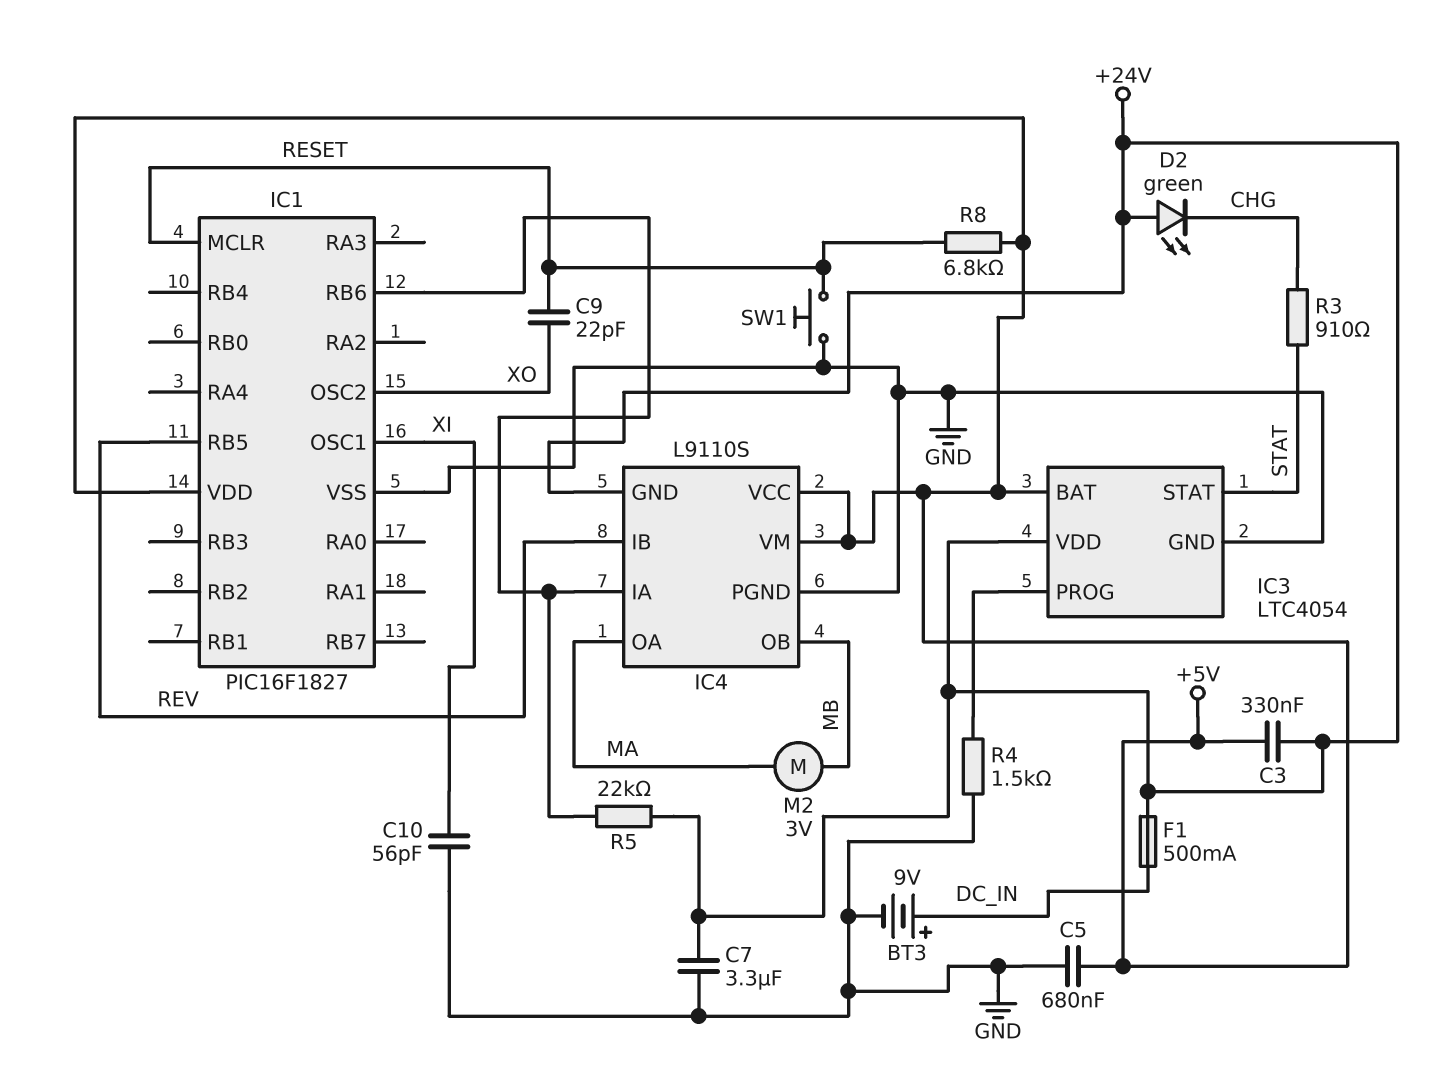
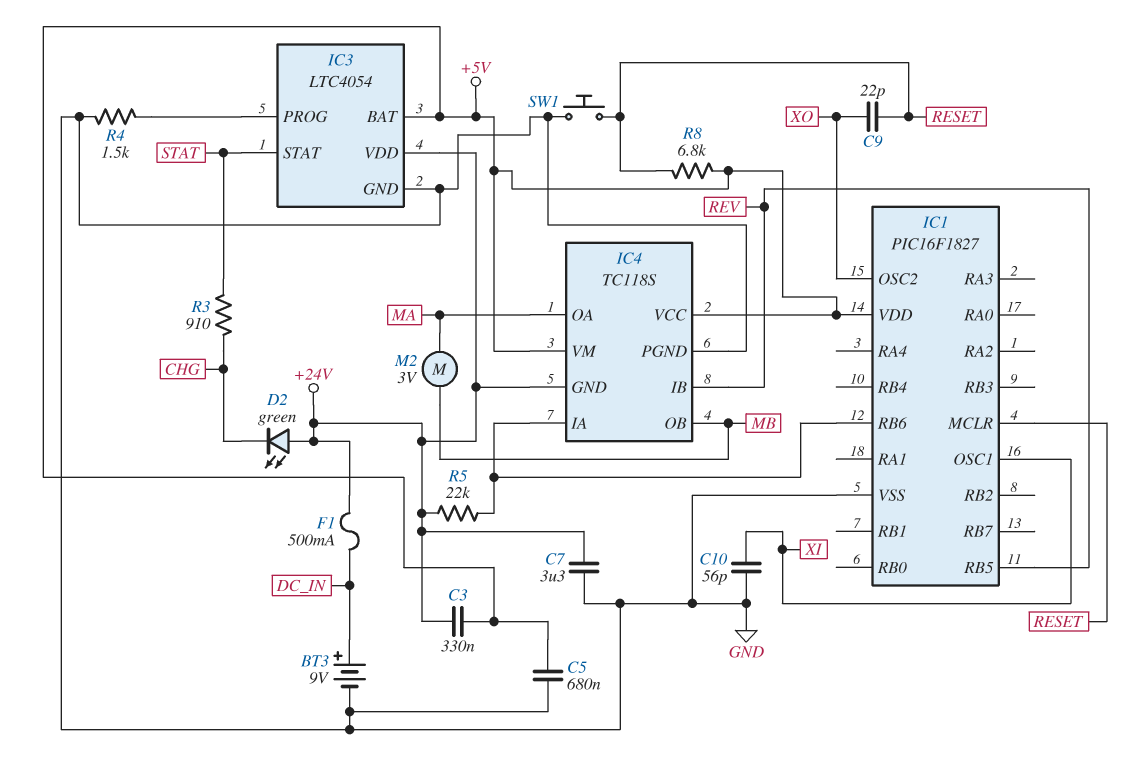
IC4: L9110S -> TC118S

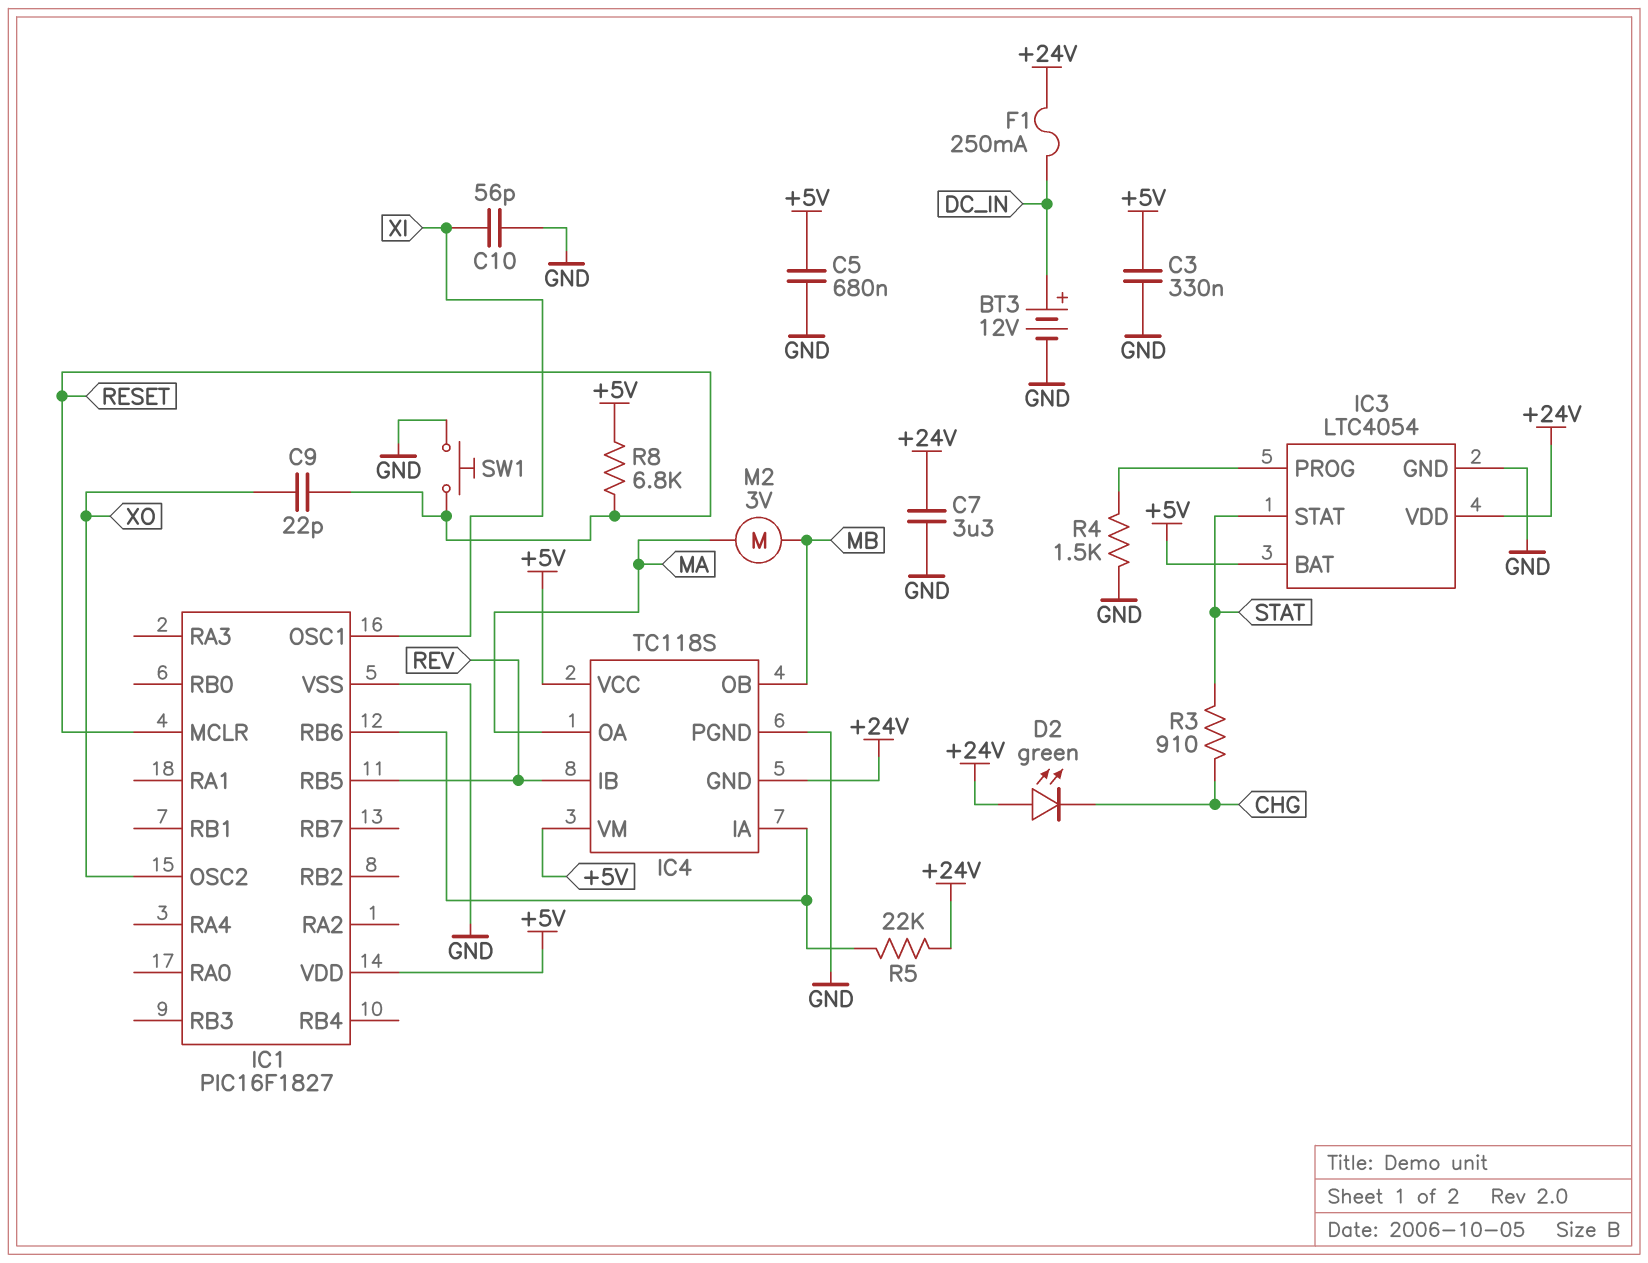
BT3: 9V (plus DC_IN, minus GND) -> 12V (plus DC_IN, minus GND)
C3: 330nF (+5V, +24V) -> 330nF (+5V, GND)
F1: 500mA (+24V, DC_IN) -> 250mA (+24V, DC_IN)

